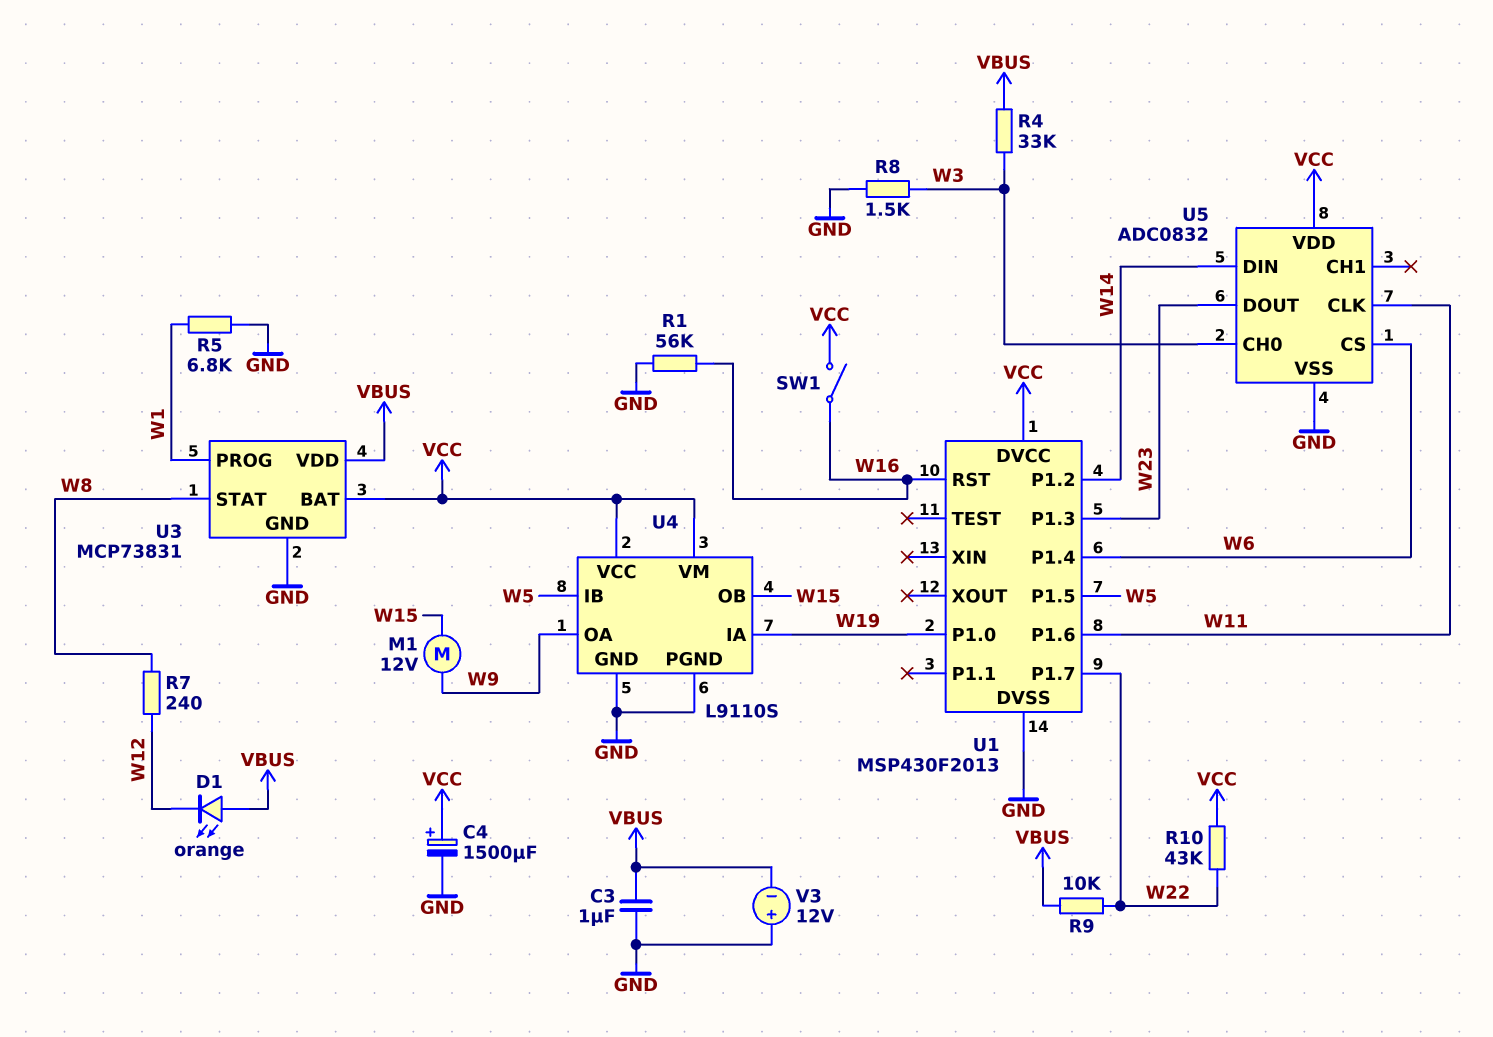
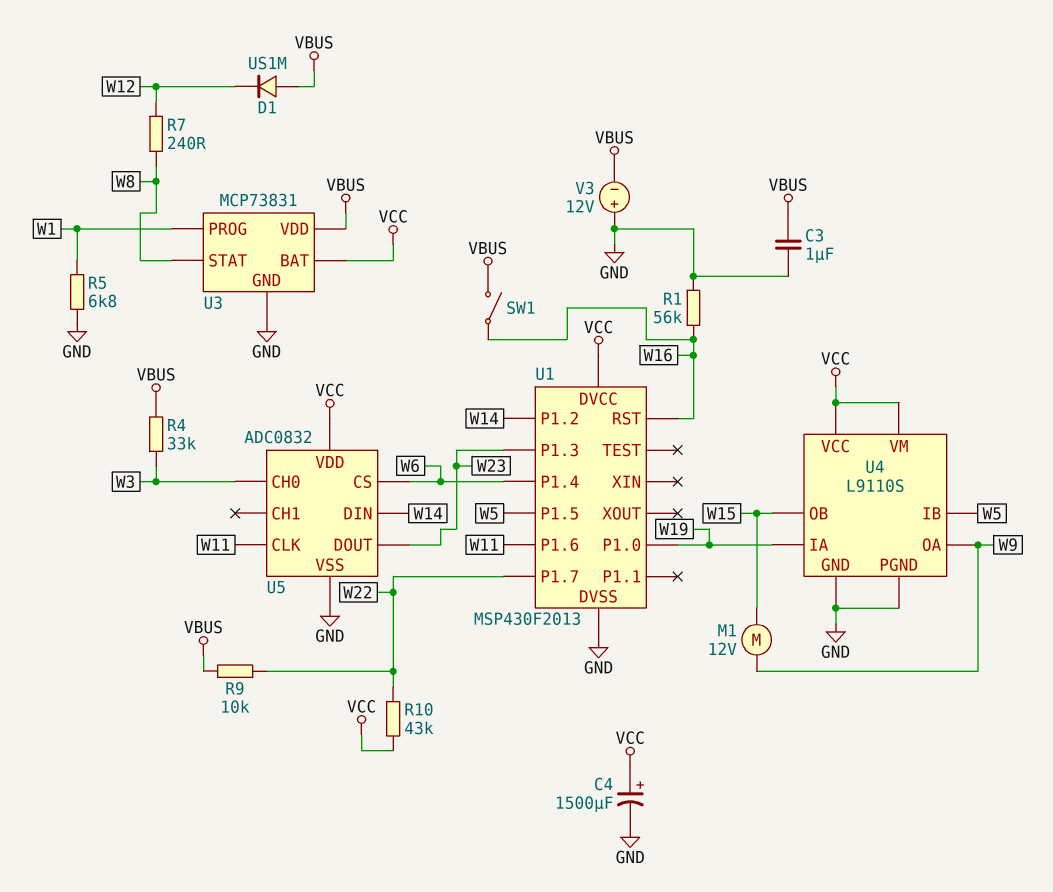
D1: LED orange (A VBUS, K W12) -> diode US1M (A VBUS, K W12)
R8: 1.5k (GND, W3) -> none
SW1: switch (VCC, W16) -> switch (VBUS, W16)

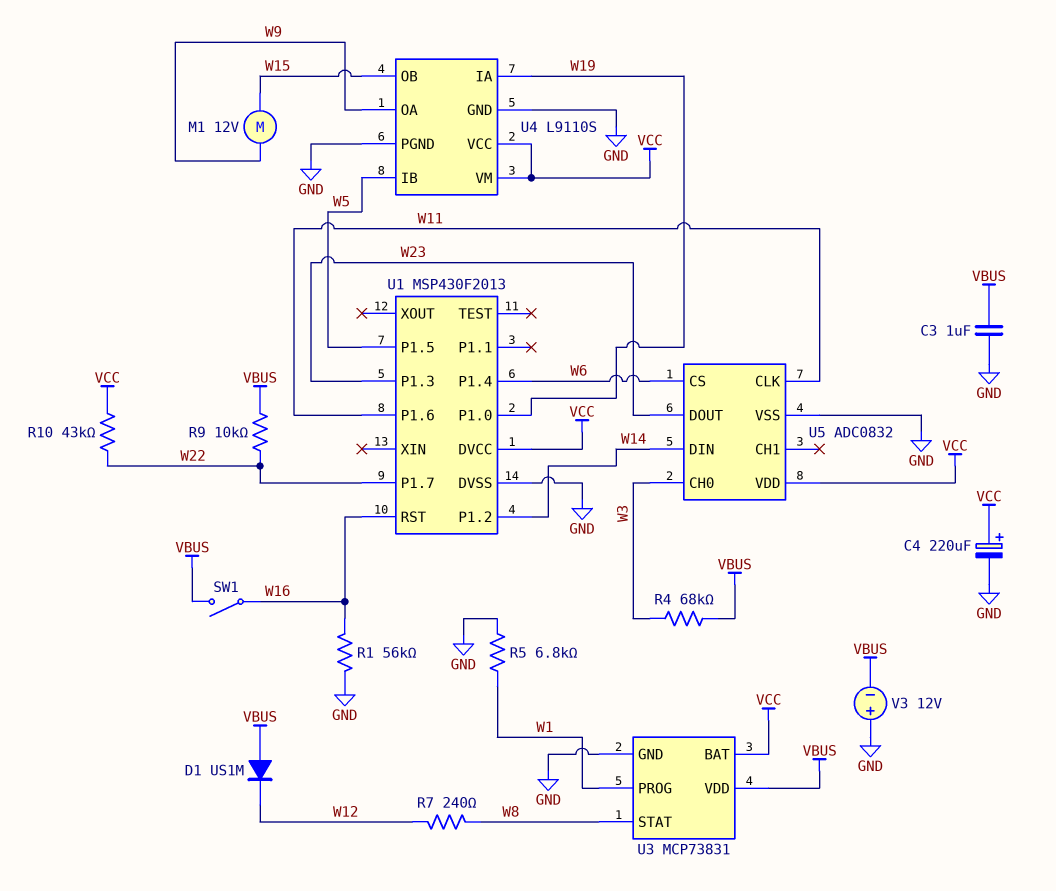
C4: 1500uF (plus VCC, minus GND) -> 220uF (plus VCC, minus GND)
R4: 33k (VBUS, W3) -> 68k (VBUS, W3)

